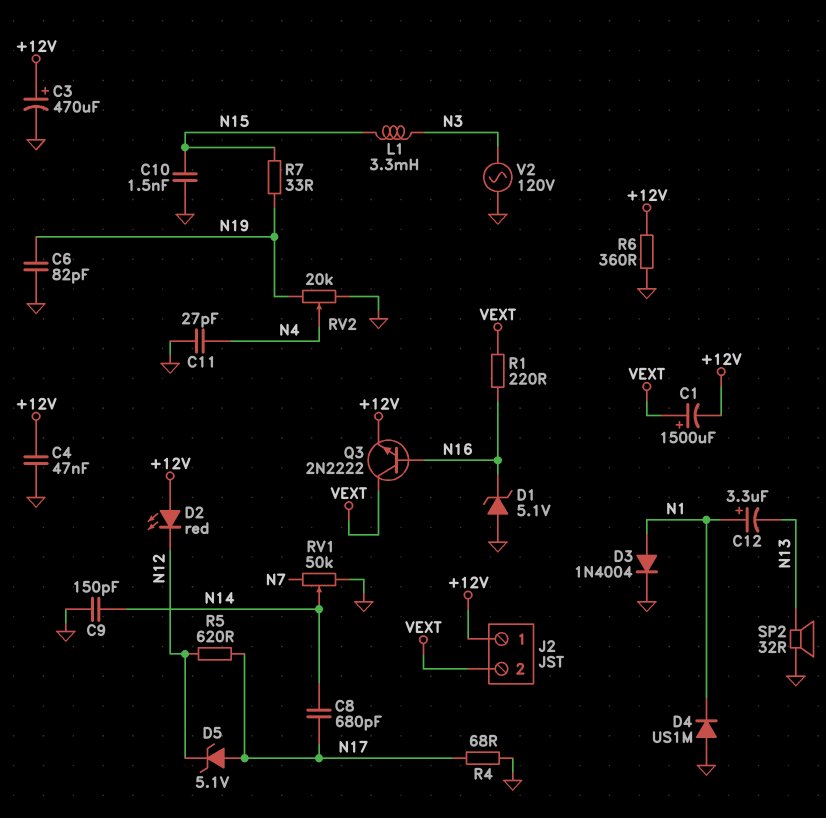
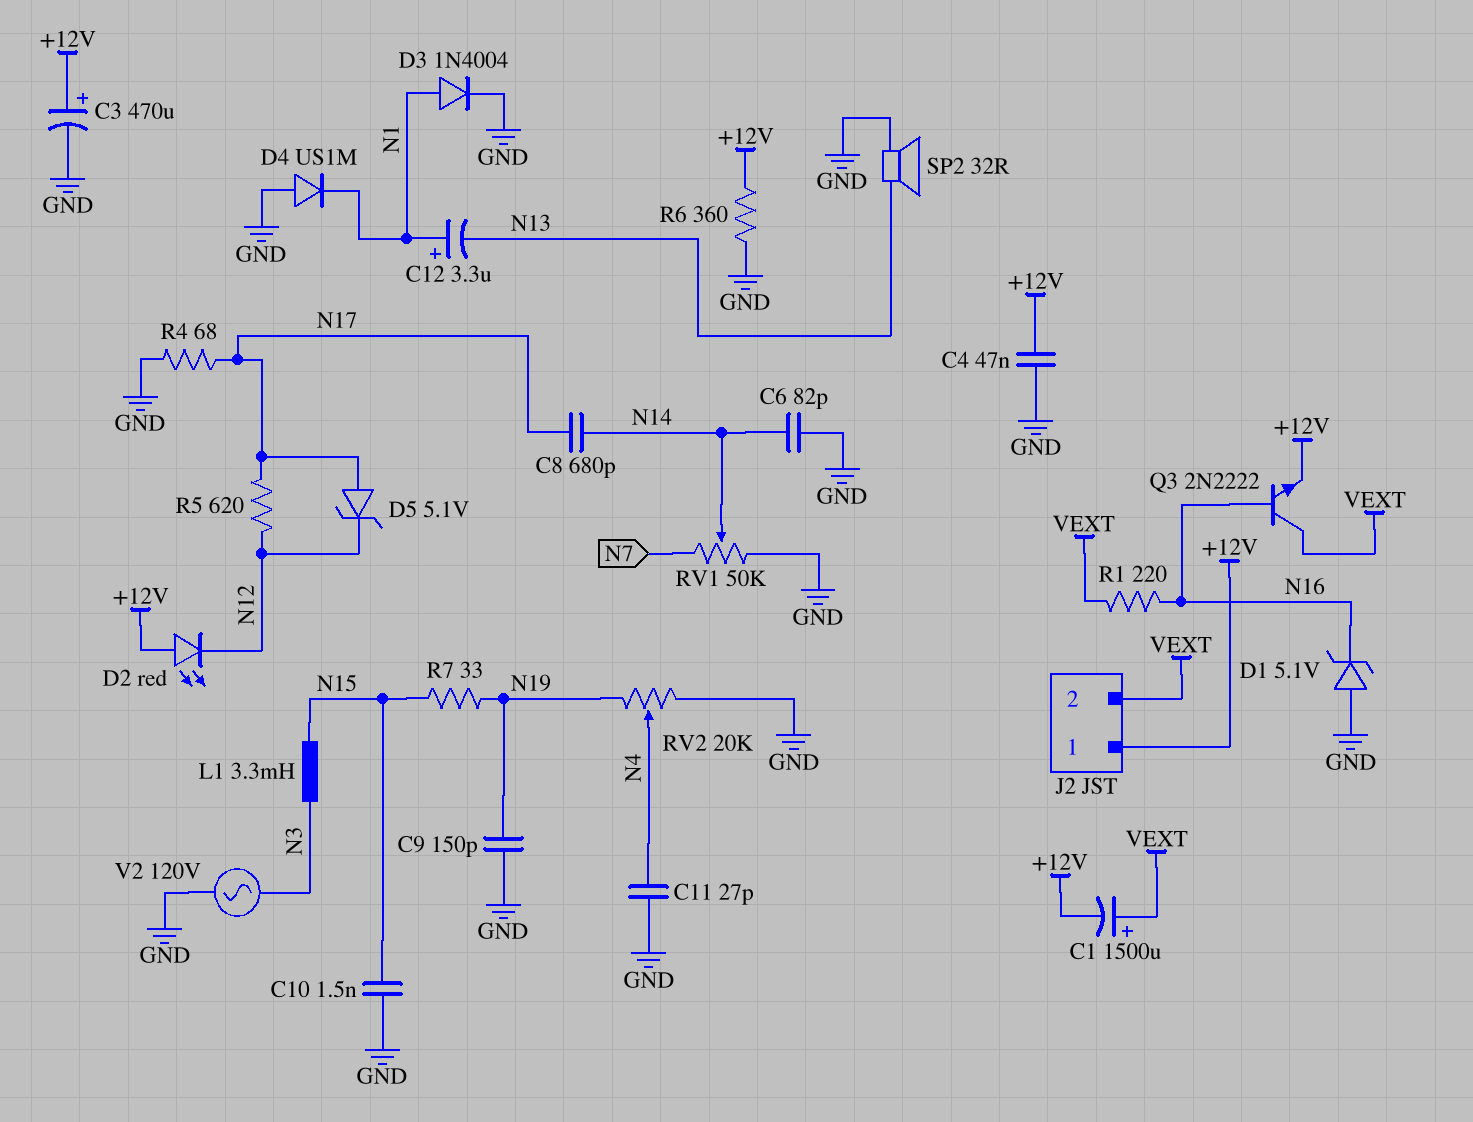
C6: 82pF (GND, N19) -> 82pF (GND, N14)
C9: 150pF (GND, N14) -> 150pF (GND, N19)

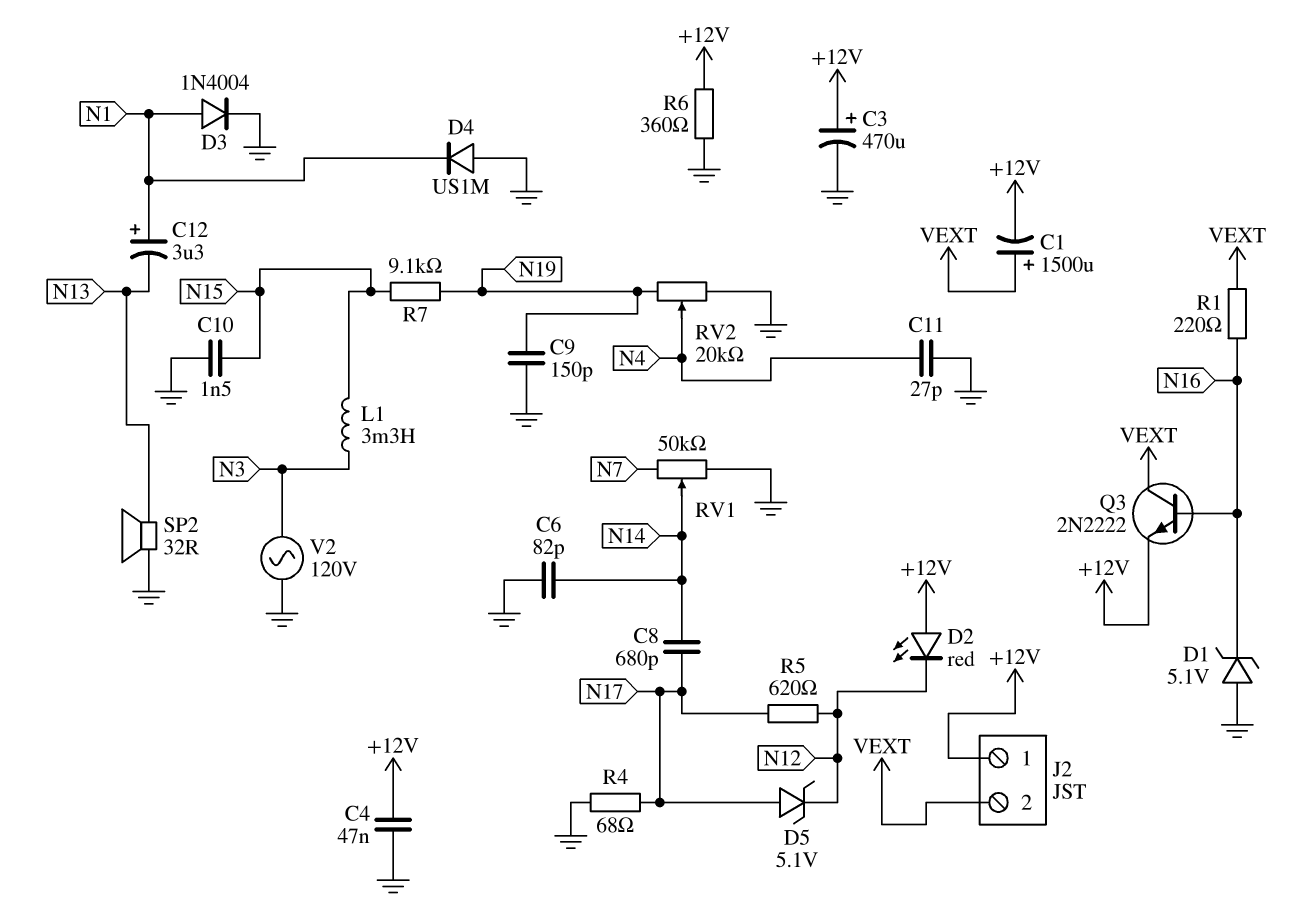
R7: 33 (N15, N19) -> 9.1k (N15, N19)

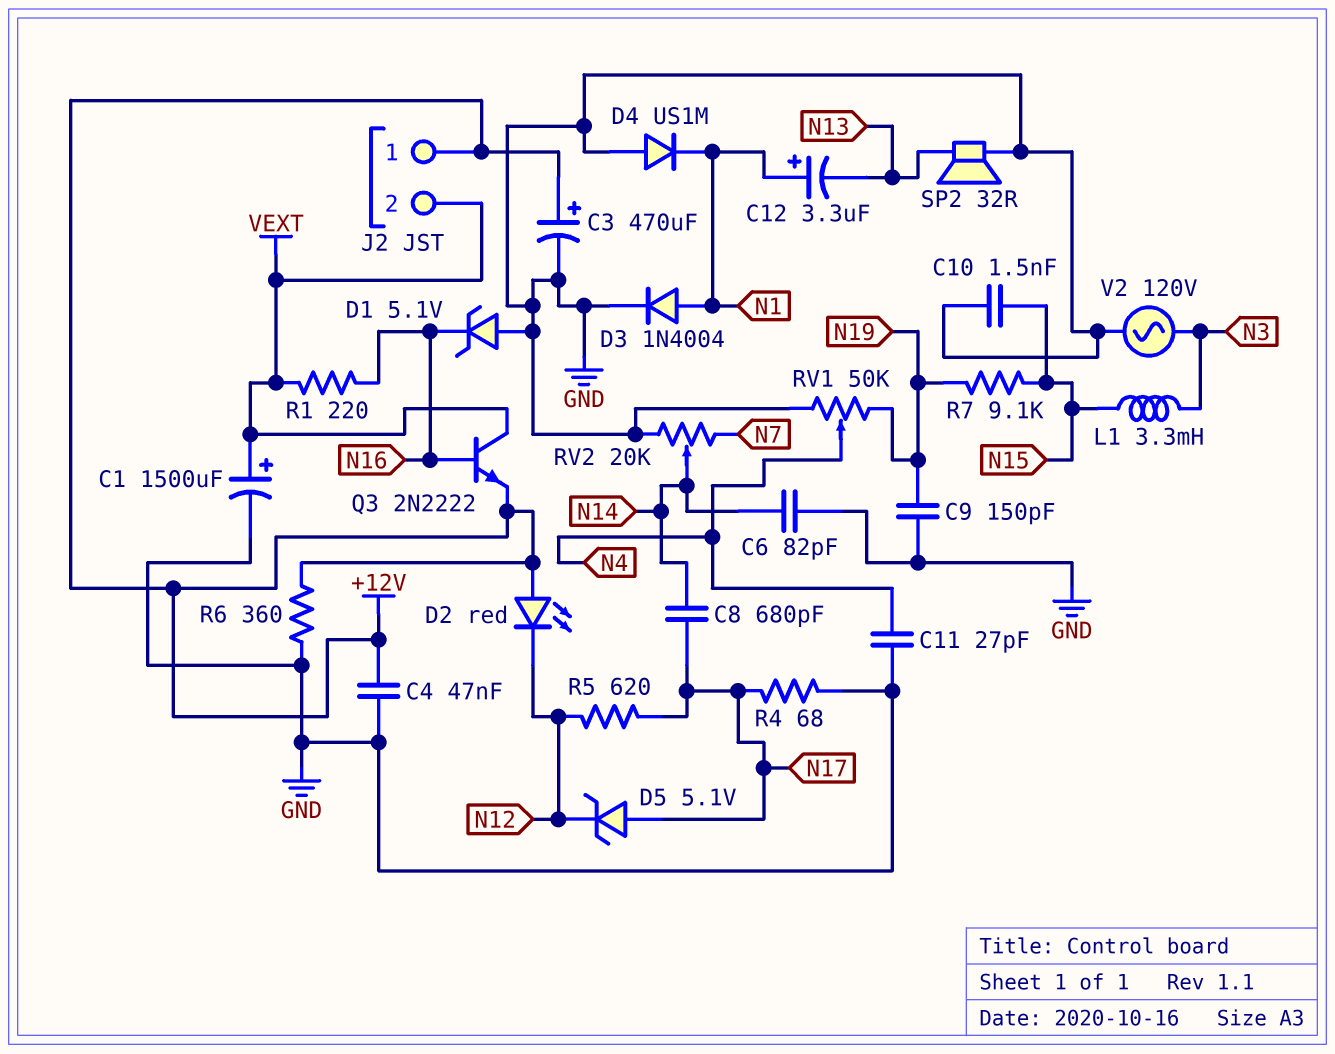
C1: 1500uF (plus VEXT, minus +12V) -> 1500uF (plus VEXT, minus GND)
RV1: 50k (GND, N7, wiper N14) -> 50k (GND, N19, wiper N4)
RV2: 20k (GND, N19, wiper N4) -> 20k (GND, N7, wiper N14)

